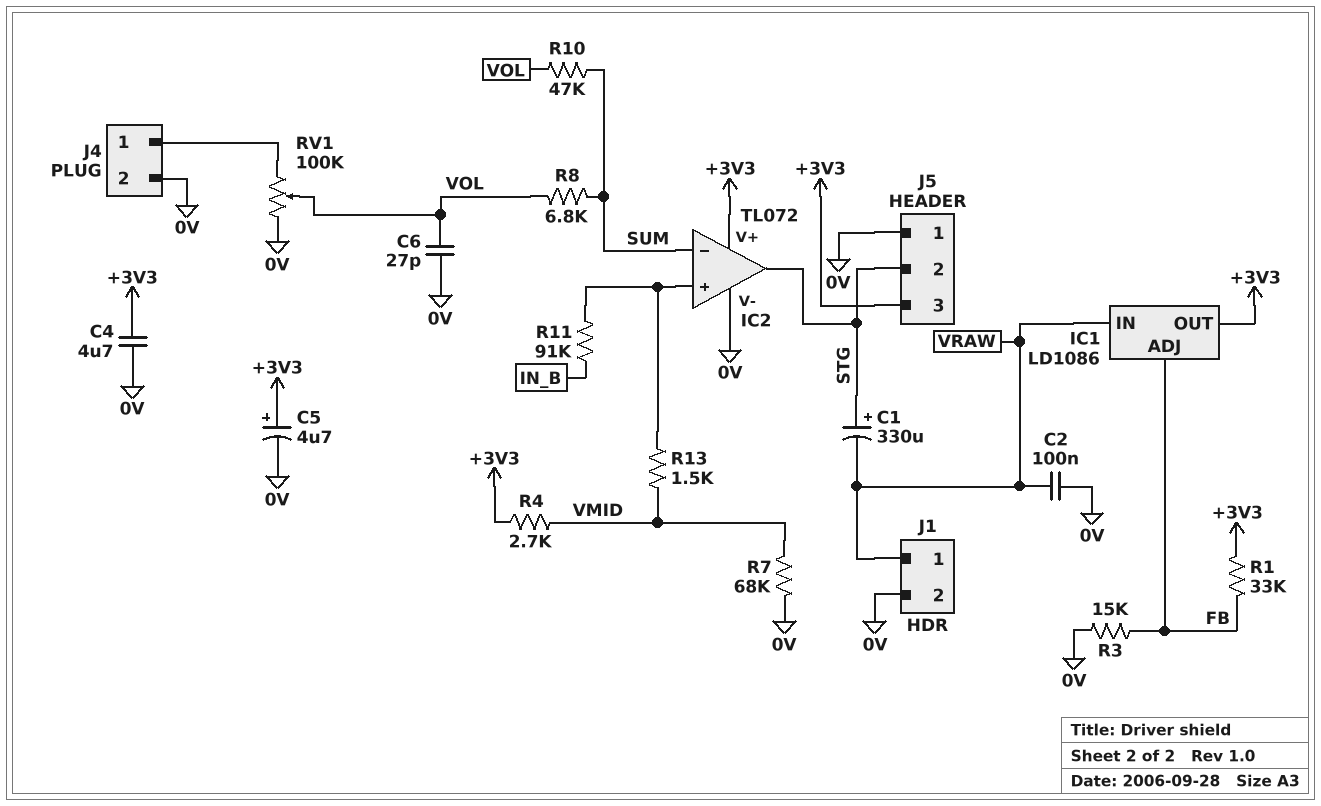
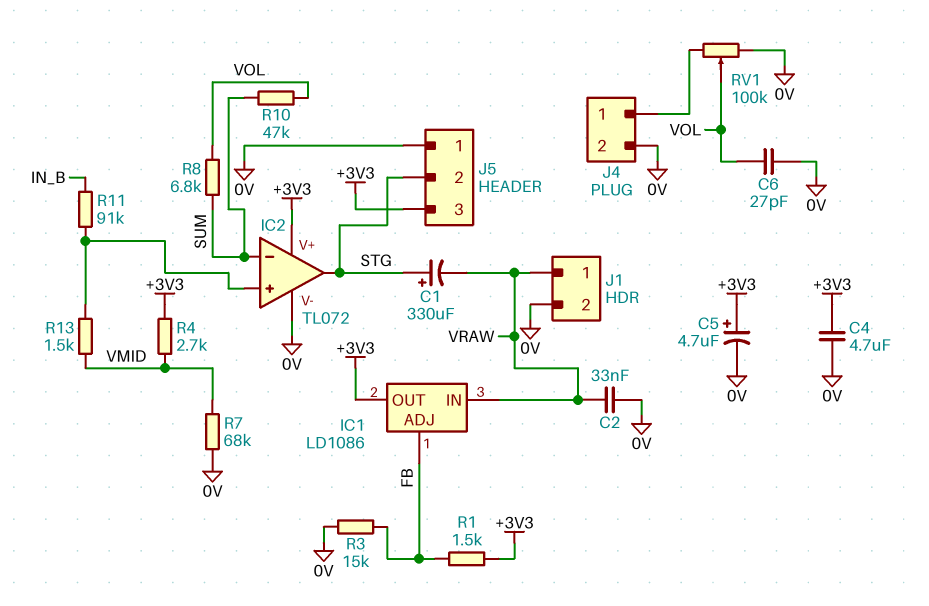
C2: 100nF (0V, VRAW) -> 33nF (0V, VRAW)
R1: 33k (+3V3, FB) -> 1.5k (+3V3, FB)

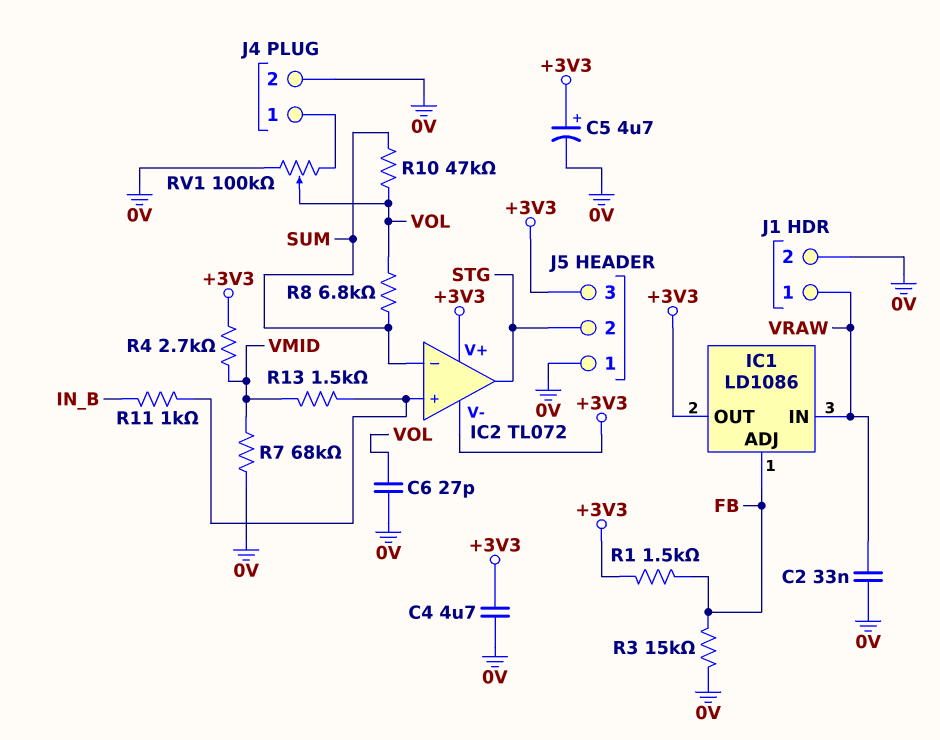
C1: 330uF (plus STG, minus VRAW) -> none
IC2 pin V-: 0V -> +3V3
R11: 91k (IC2/in+, IN_B) -> 1k (IC2/in+, IN_B)

